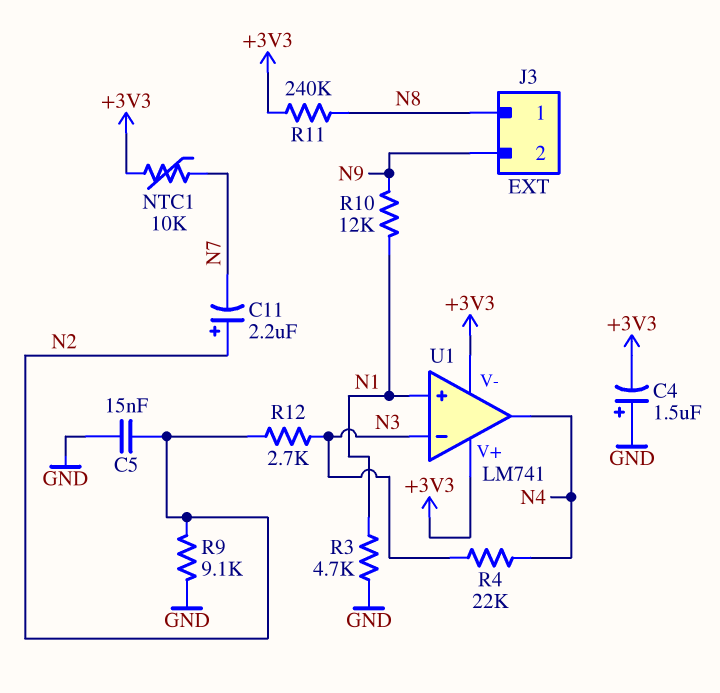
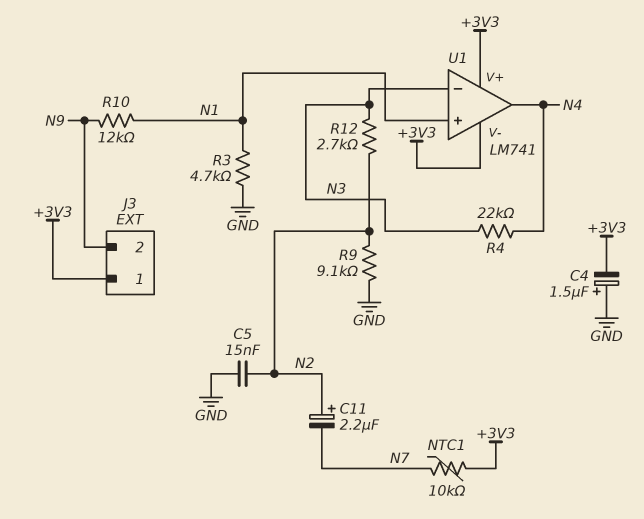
J3 pin 1: N8 -> +3V3
R11: 240k (+3V3, N8) -> none

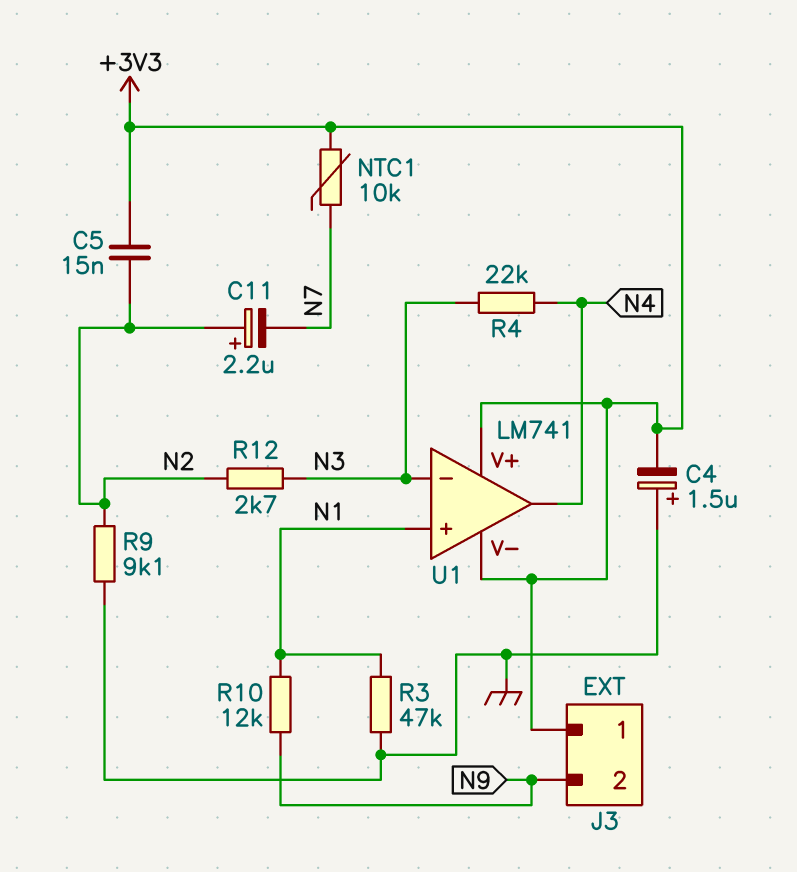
C5: 15nF (GND, N2) -> 15nF (+3V3, N2)
R3: 4.7k (GND, N1) -> 47k (GND, N1)

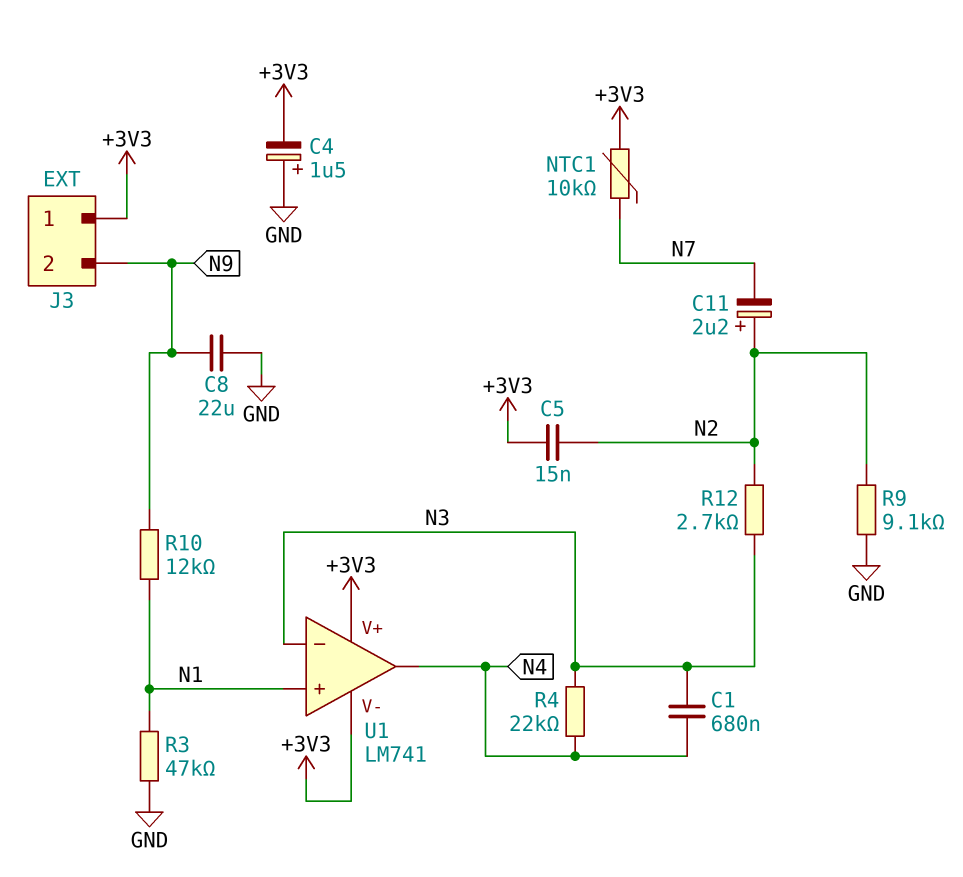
C1: none -> 680nF (N3, N4)
C8: none -> 22uF (GND, N9)

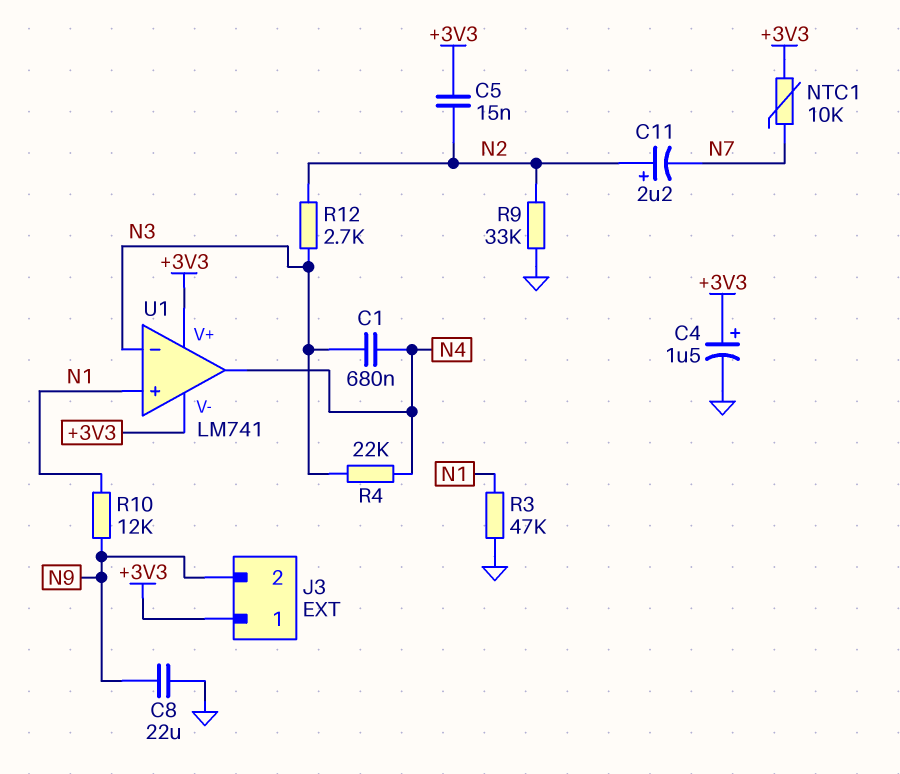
C4: 1.5uF (plus GND, minus +3V3) -> 1.5uF (plus +3V3, minus GND)
R9: 9.1k (GND, N2) -> 33k (GND, N2)

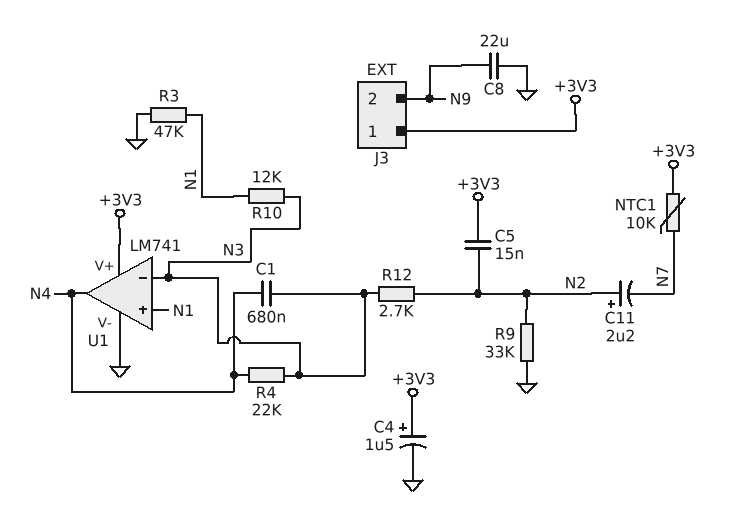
R10: 12k (N1, N9) -> 12k (N1, N3)
U1 pin V-: +3V3 -> GND

